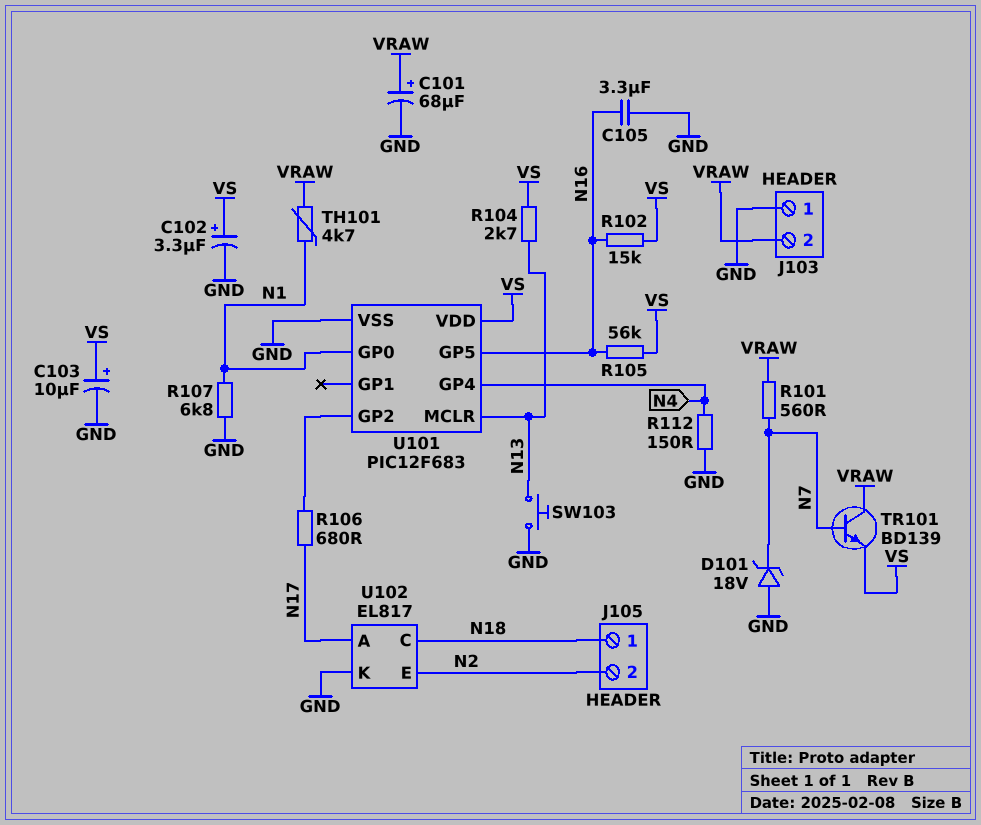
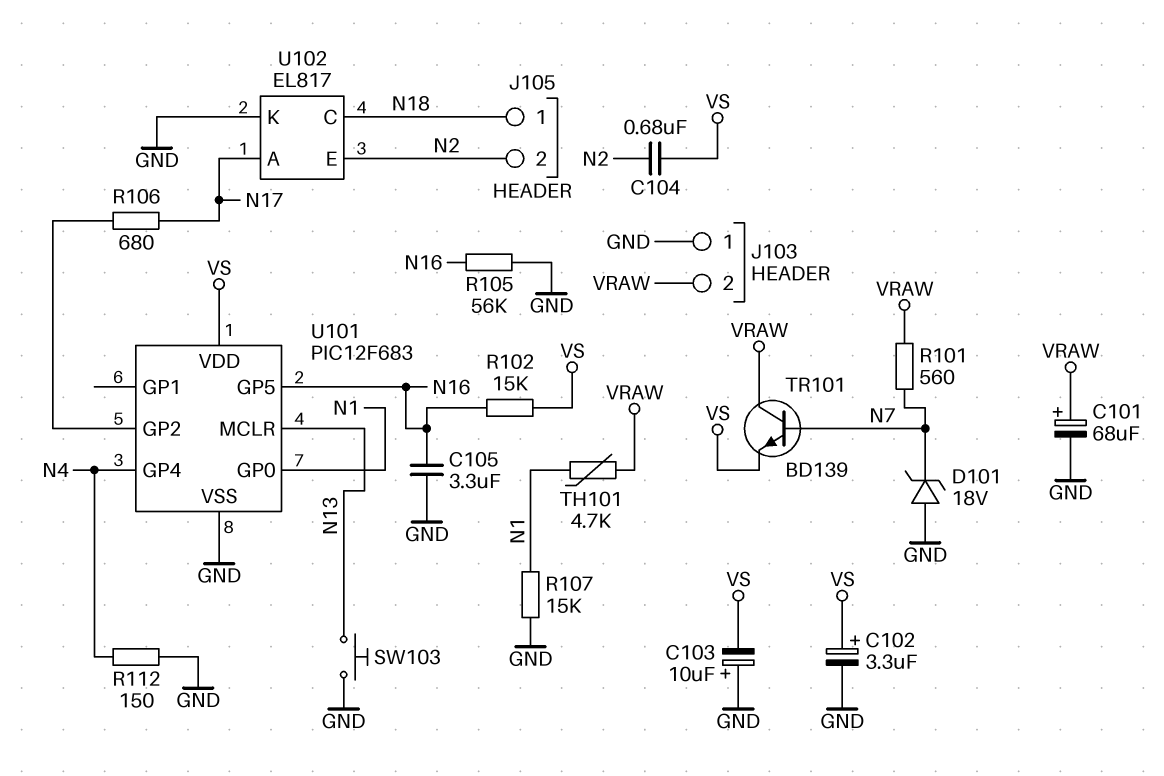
C103: 10uF (plus VS, minus GND) -> 10uF (plus GND, minus VS)
C104: none -> 680nF (N2, VS)
R104: 2.7k (N13, VS) -> none
R105: 56k (N16, VS) -> 56k (GND, N16)
R107: 6.8k (GND, N1) -> 15k (GND, N1)

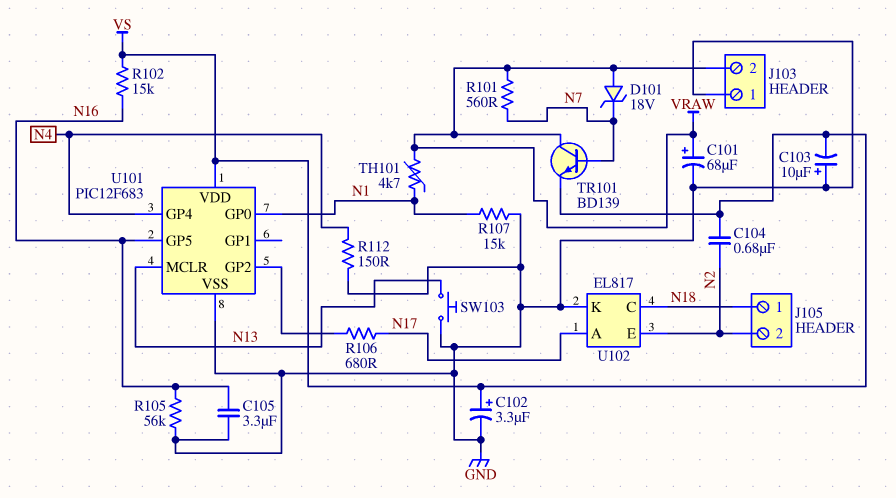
D101: zener 18V (A GND, K N7) -> zener 18V (A VRAW, K N7)

